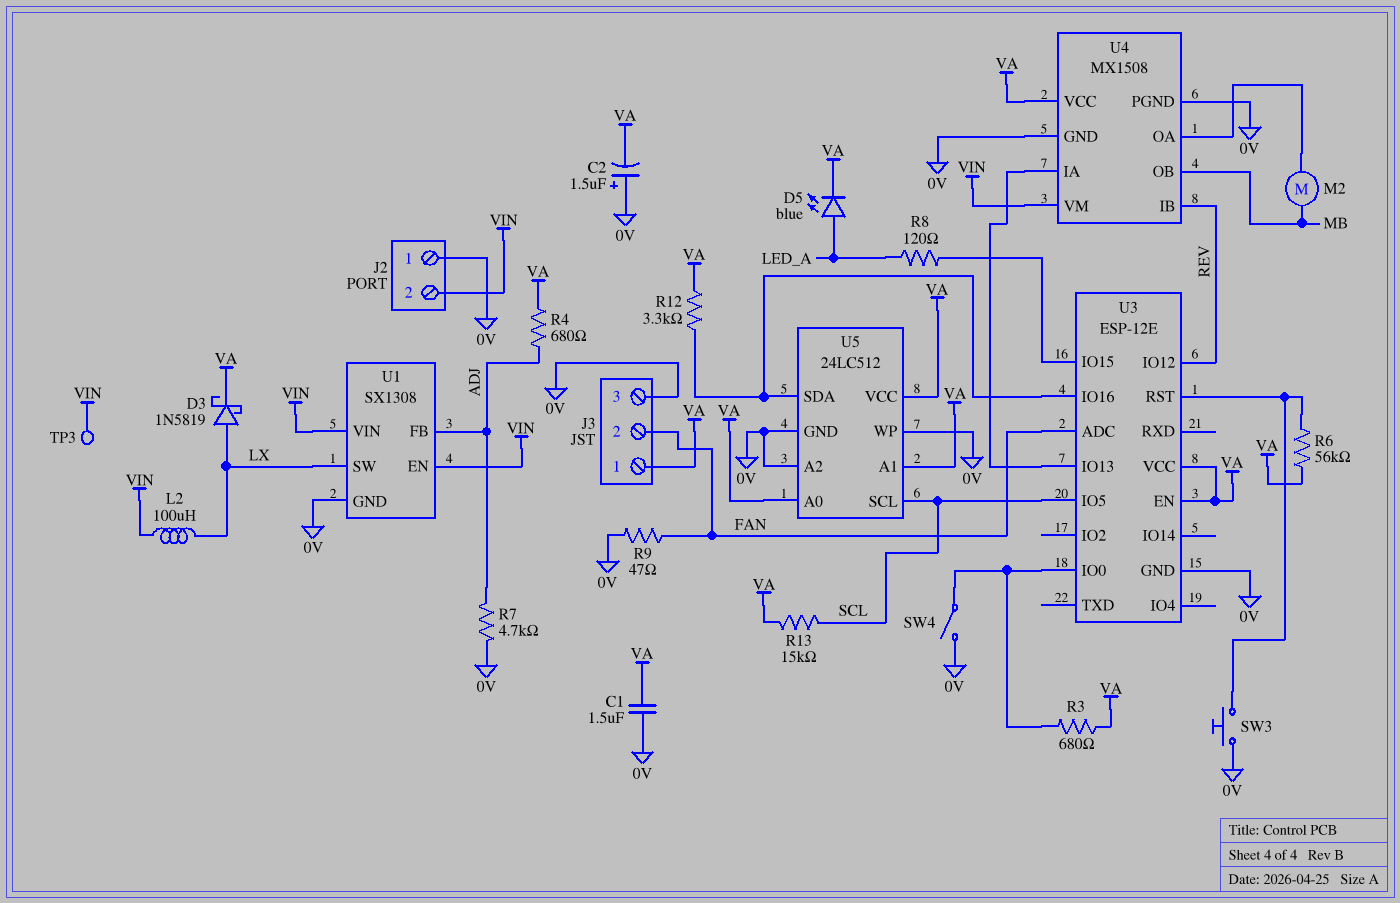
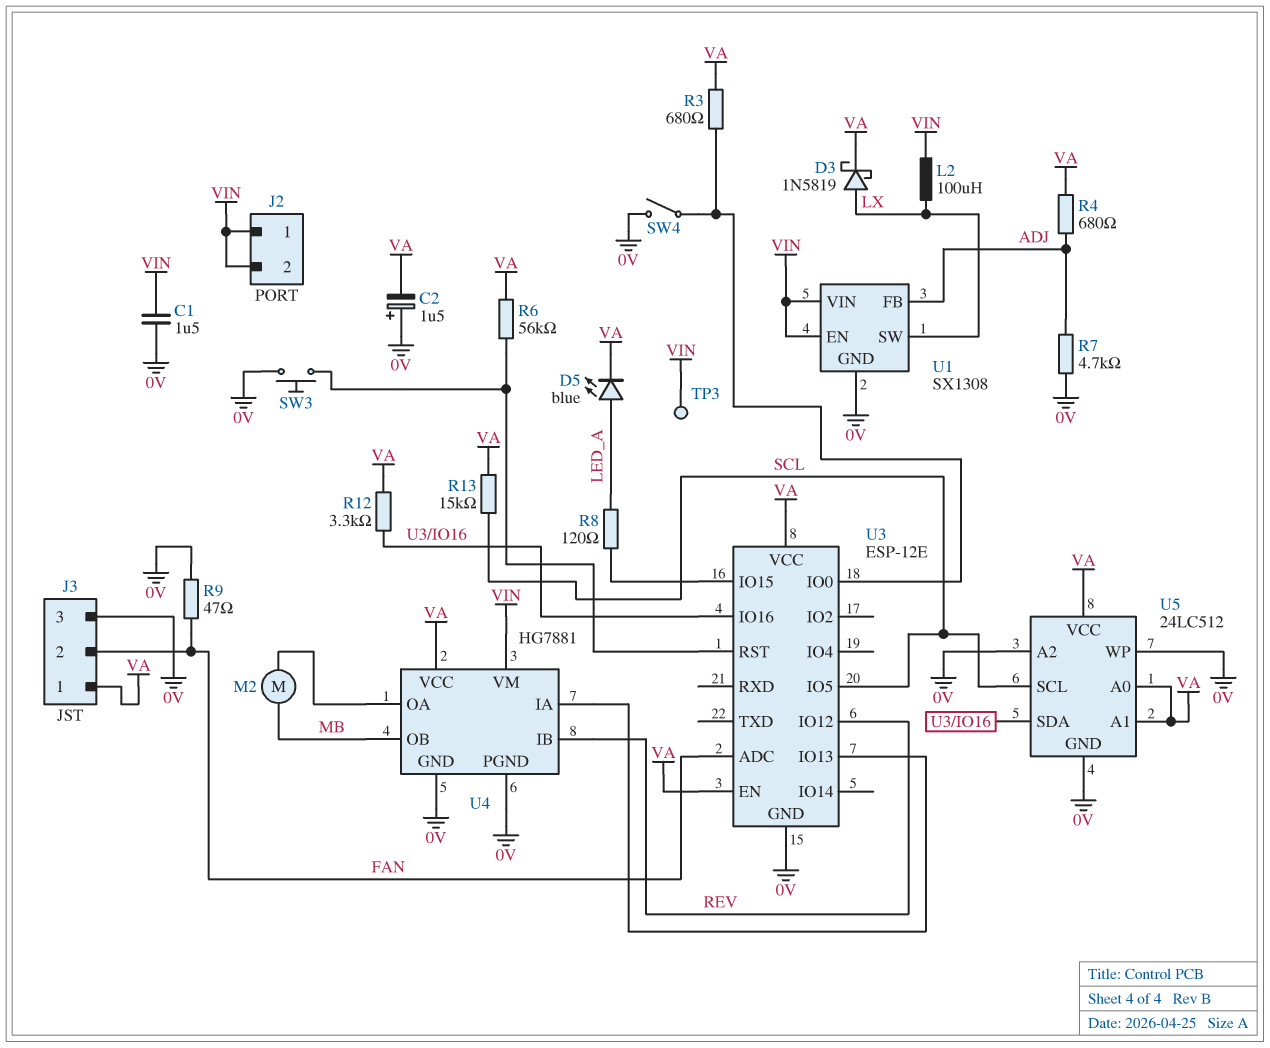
C1: 1.5uF (0V, VA) -> 1.5uF (0V, VIN)
J2 pin 1: 0V -> VIN
U4: MX1508 -> HG7881

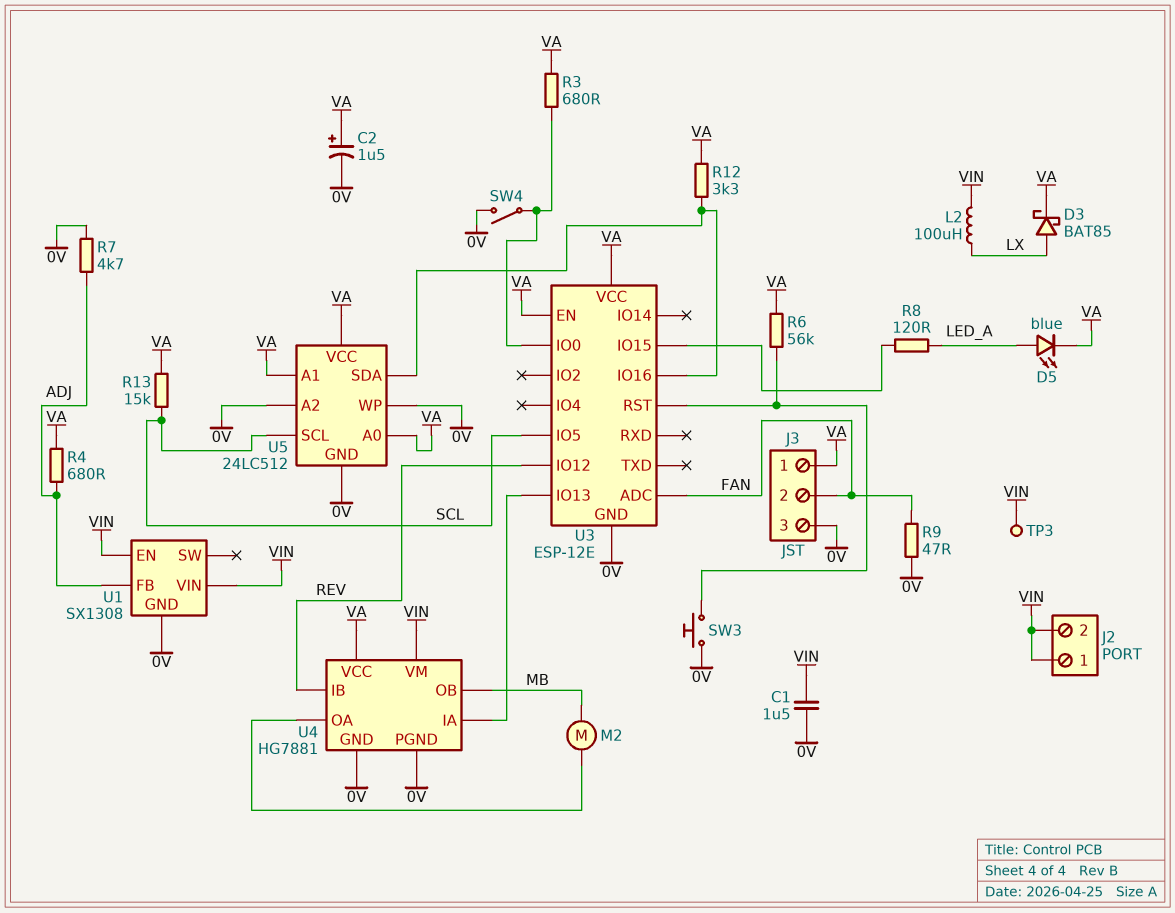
C2: 1.5uF (plus 0V, minus VA) -> 1.5uF (plus VA, minus 0V)
D3: schottky 1N5819 (A LX, K VA) -> schottky BAT85 (A LX, K VA)
U1 pin SW: LX -> none

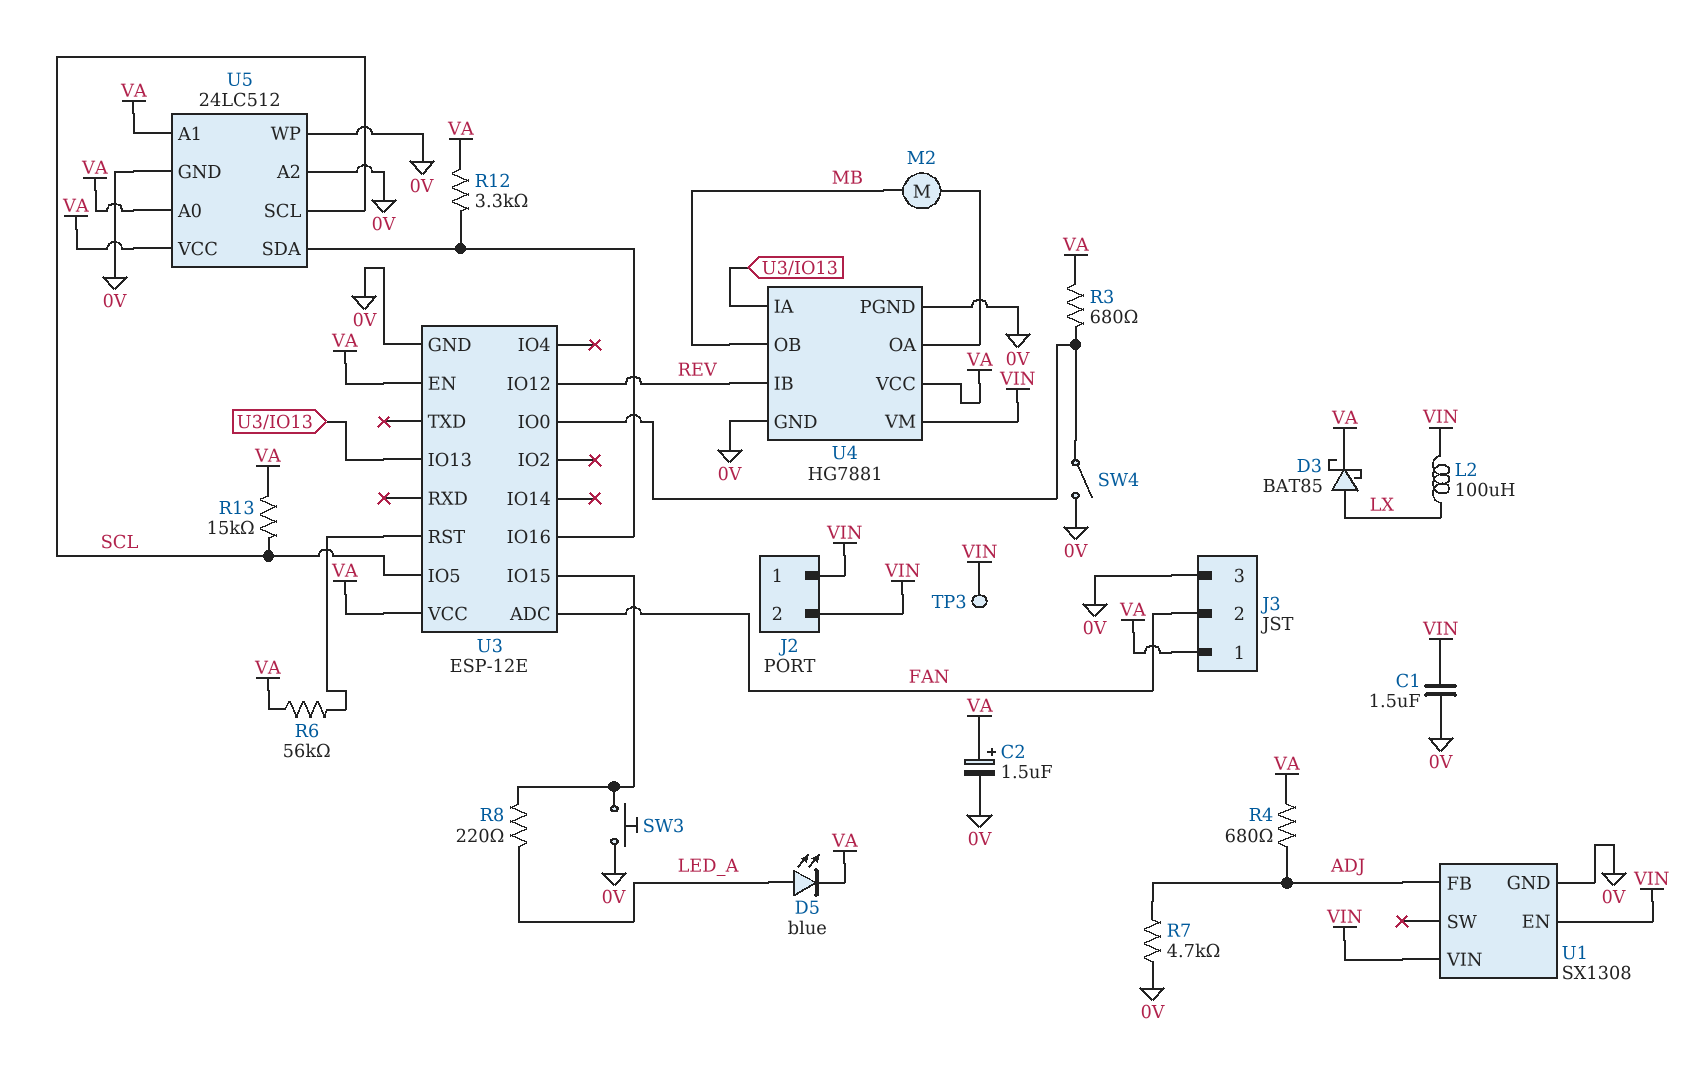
R8: 120 (LED_A, U3/IO15) -> 220 (LED_A, U3/IO15)
R9: 47 (0V, FAN) -> none
SW3: button (0V, U3/RST) -> button (0V, U3/IO15)

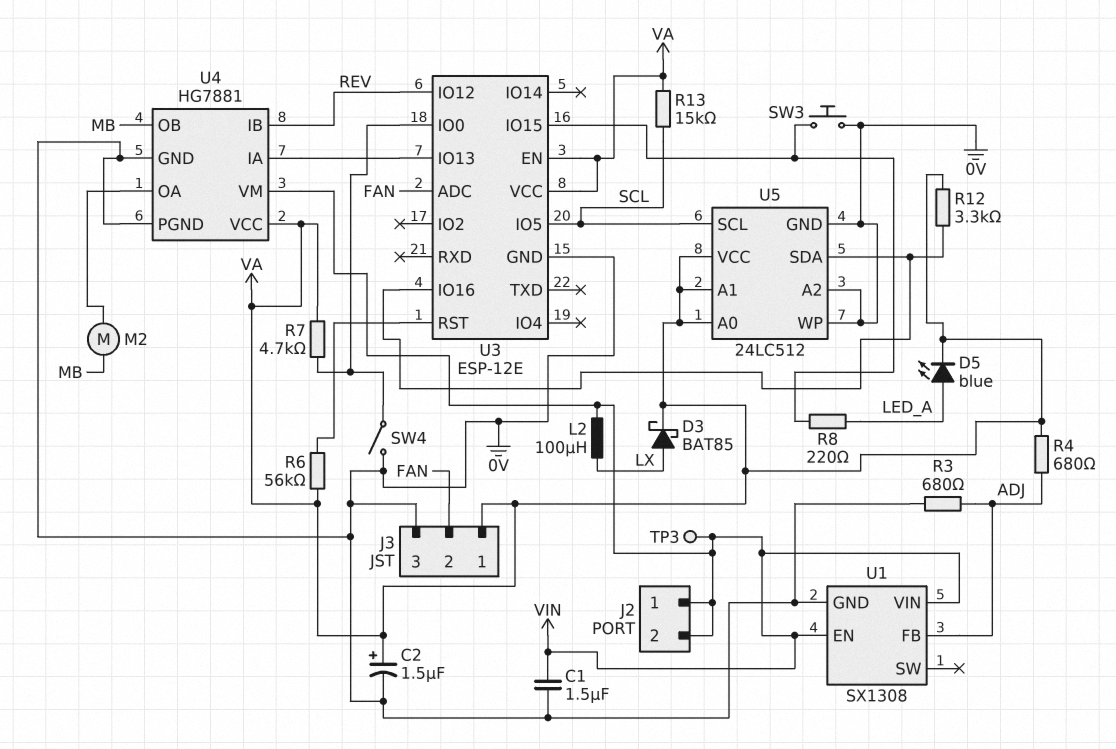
R3: 680 (U3/IO0, VA) -> 680 (0V, ADJ)
R7: 4.7k (0V, ADJ) -> 4.7k (U3/IO0, VA)

